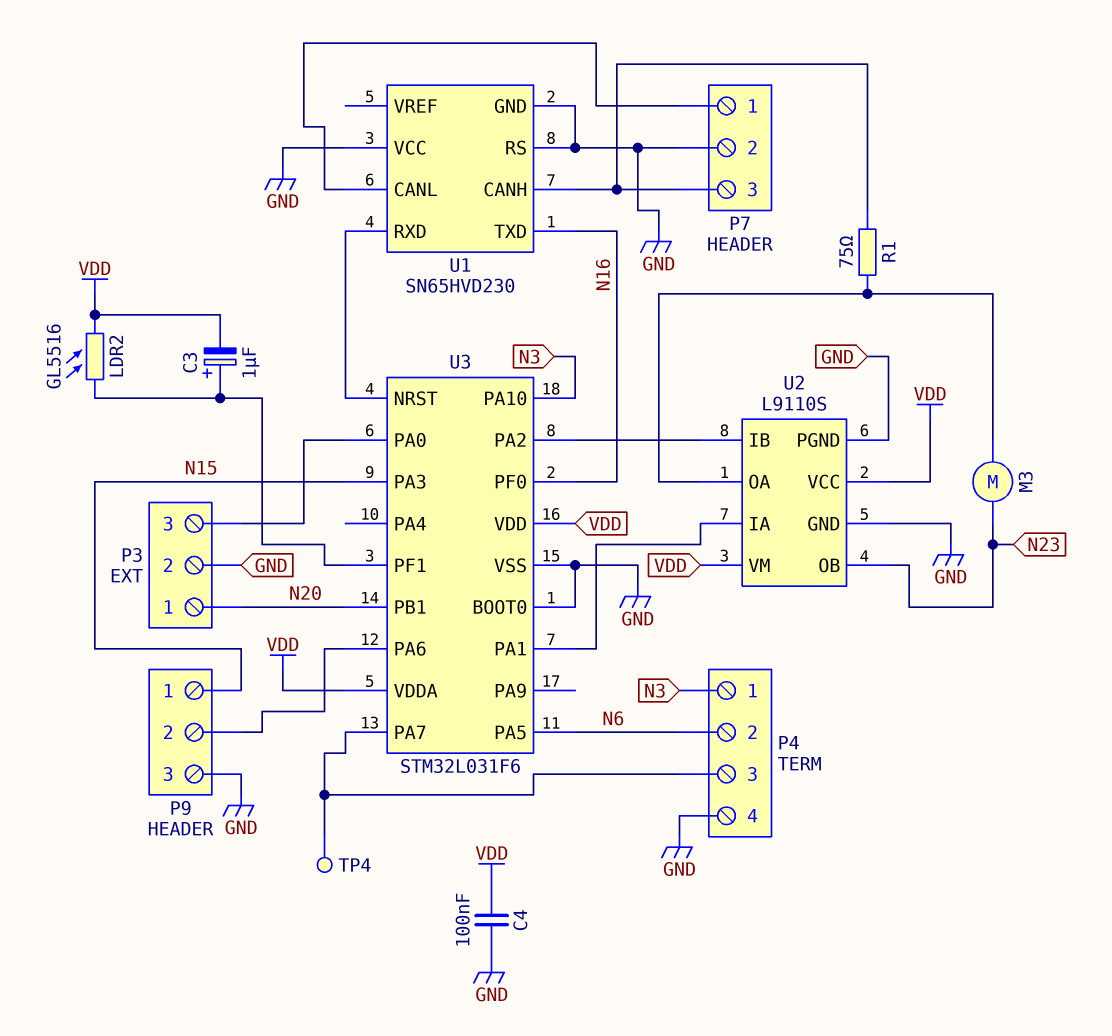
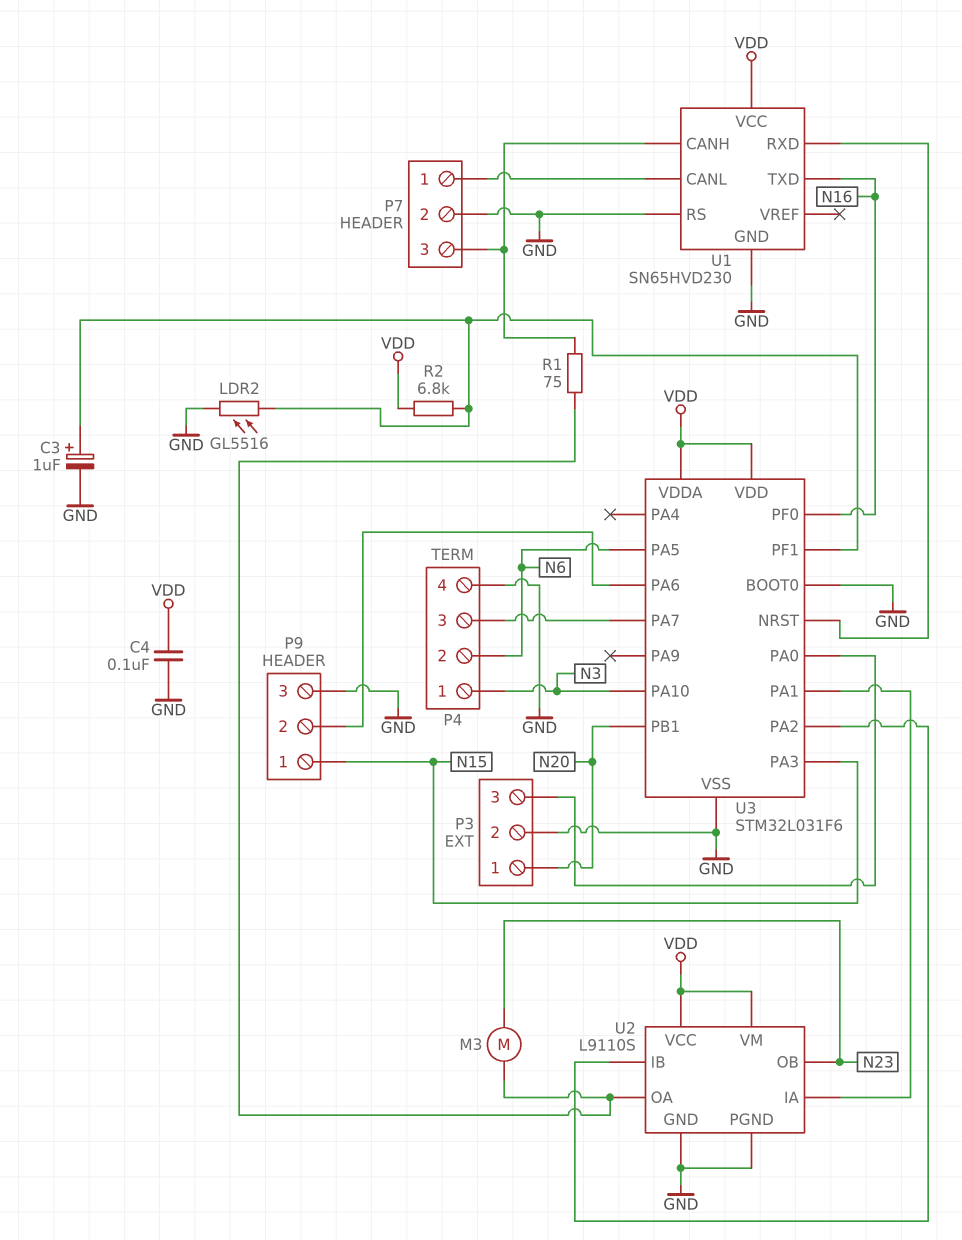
C3: 1uF (plus U3/PF1, minus VDD) -> 1uF (plus U3/PF1, minus GND)
LDR2: GL5516 (U3/PF1, VDD) -> GL5516 (GND, U3/PF1)
R2: none -> 6.8k (U3/PF1, VDD)
TP4: test point (P4/3) -> none
U1 pin VCC: GND -> VDD

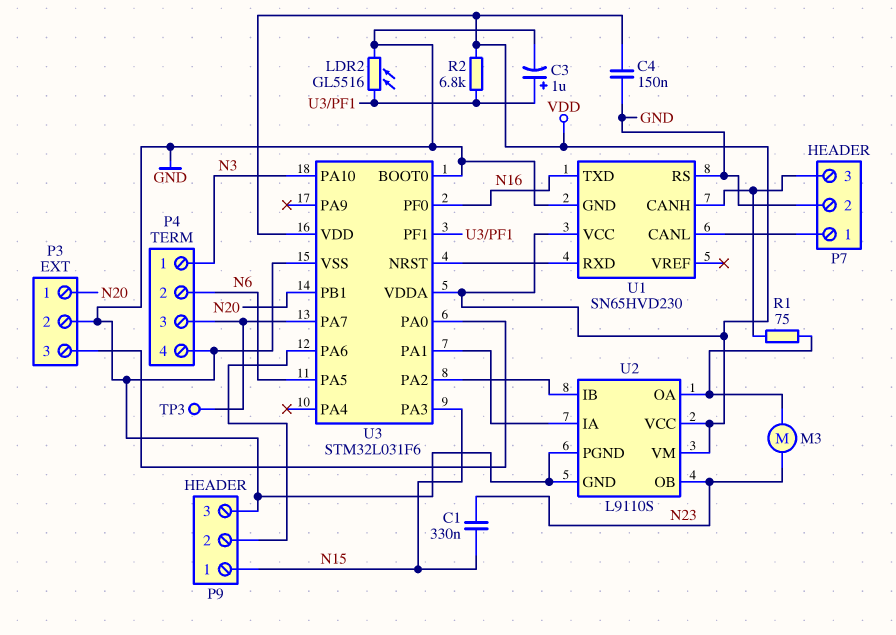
C1: none -> 330nF (N15, N23)
C4: 100nF (GND, VDD) -> 150nF (GND, VDD)
TP3: none -> test point (P4/3)

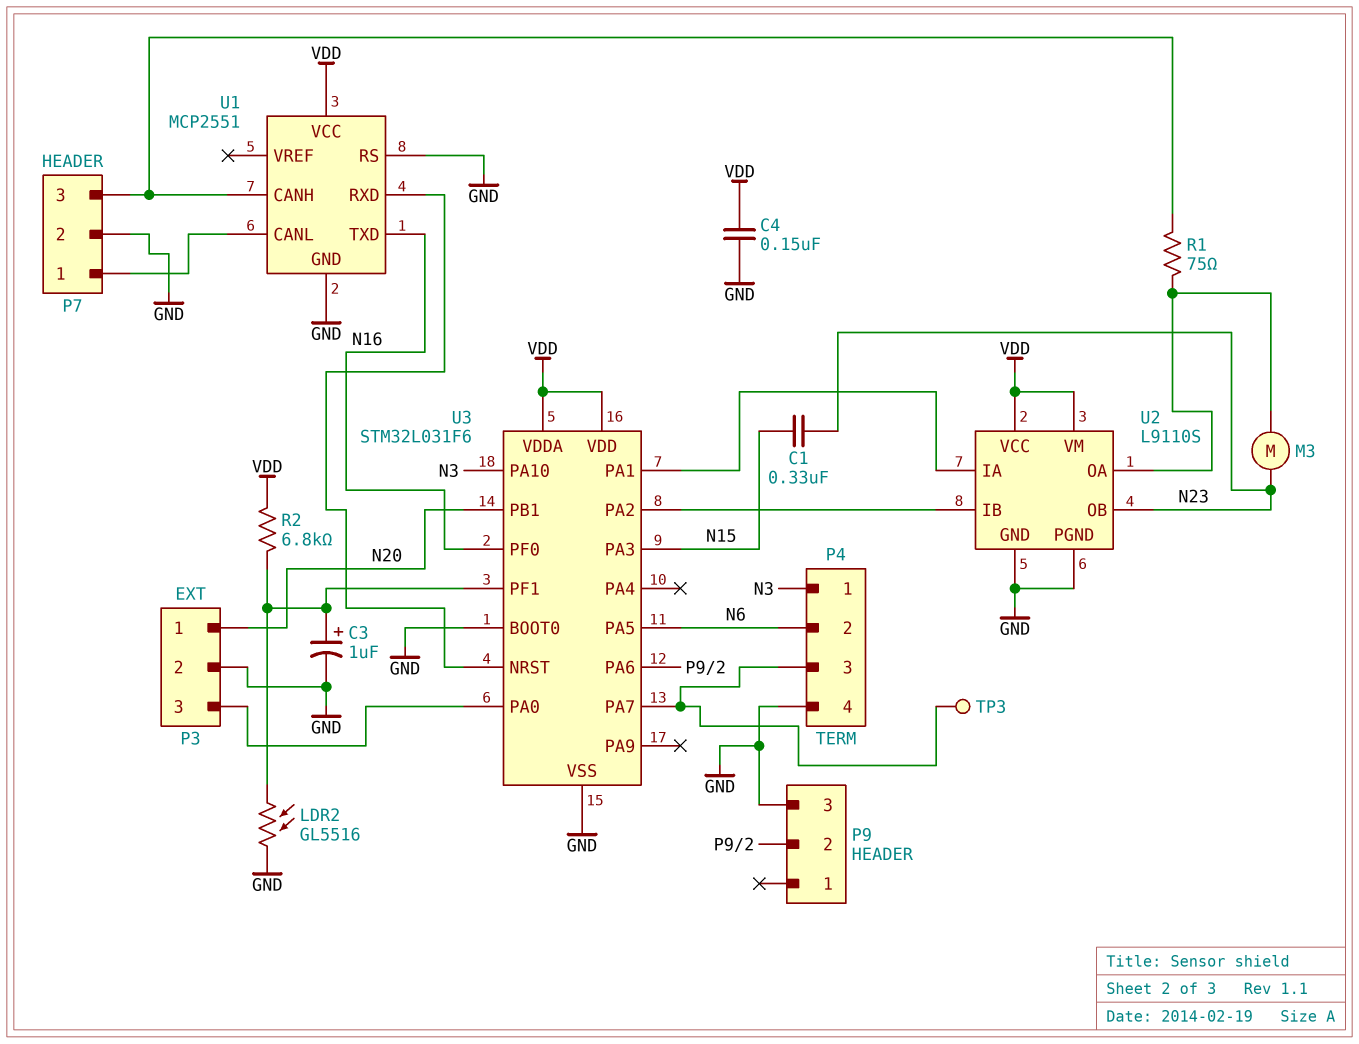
P9 pin 1: N15 -> none
U1: SN65HVD230 -> MCP2551

